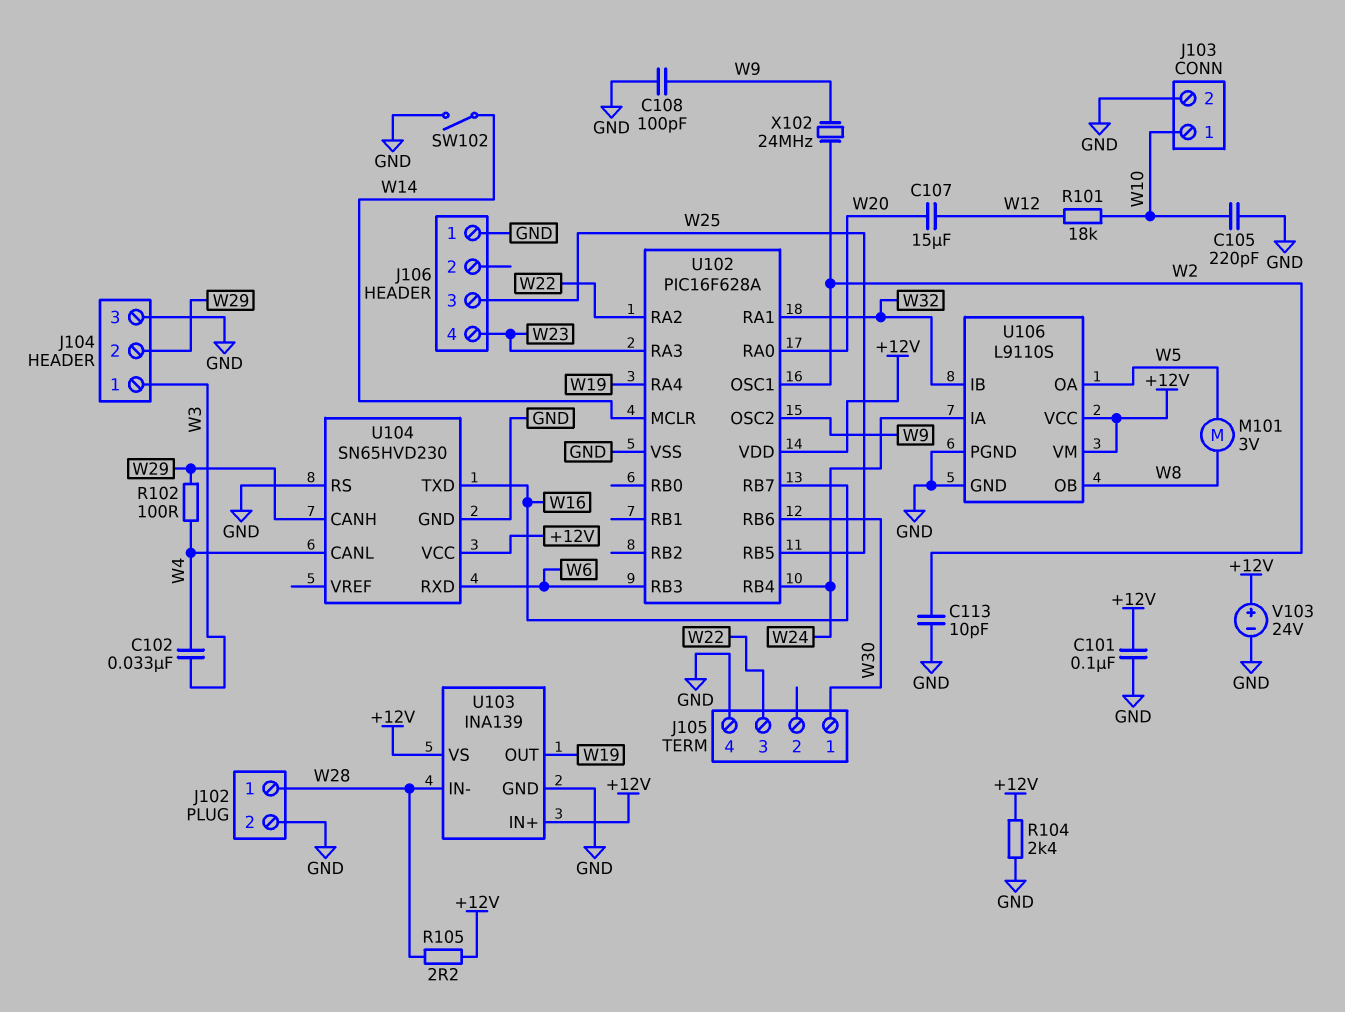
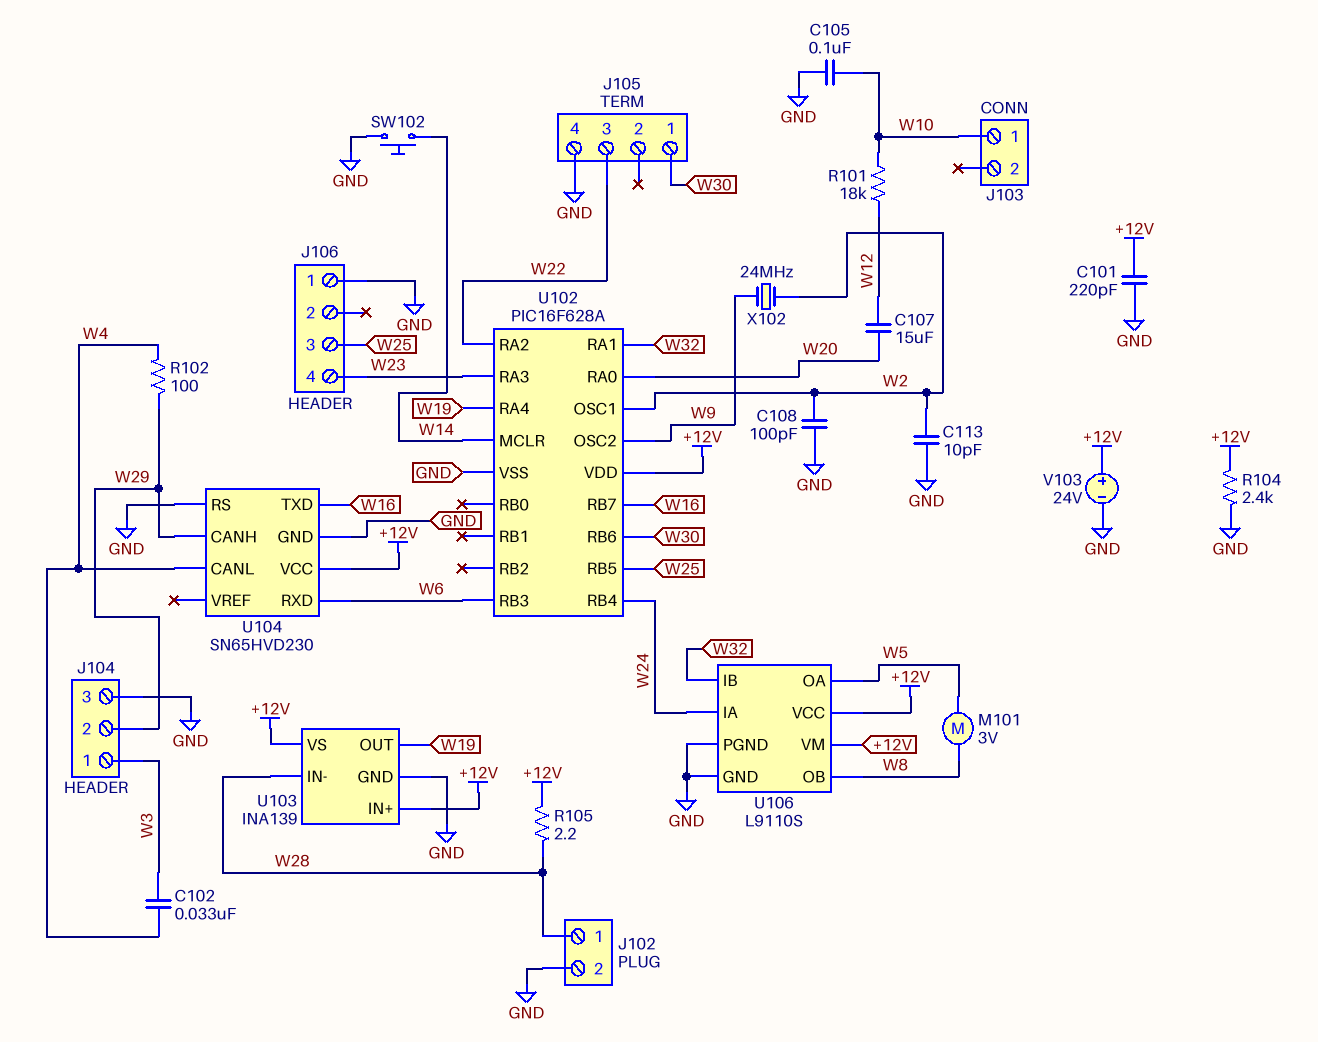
C101: 100nF (+12V, GND) -> 220pF (+12V, GND)
C105: 220pF (GND, W10) -> 100nF (GND, W10)
C108: 100pF (GND, W9) -> 100pF (GND, W2)
J103 pin 2: GND -> none
SW102: switch (GND, W14) -> button (GND, W14)

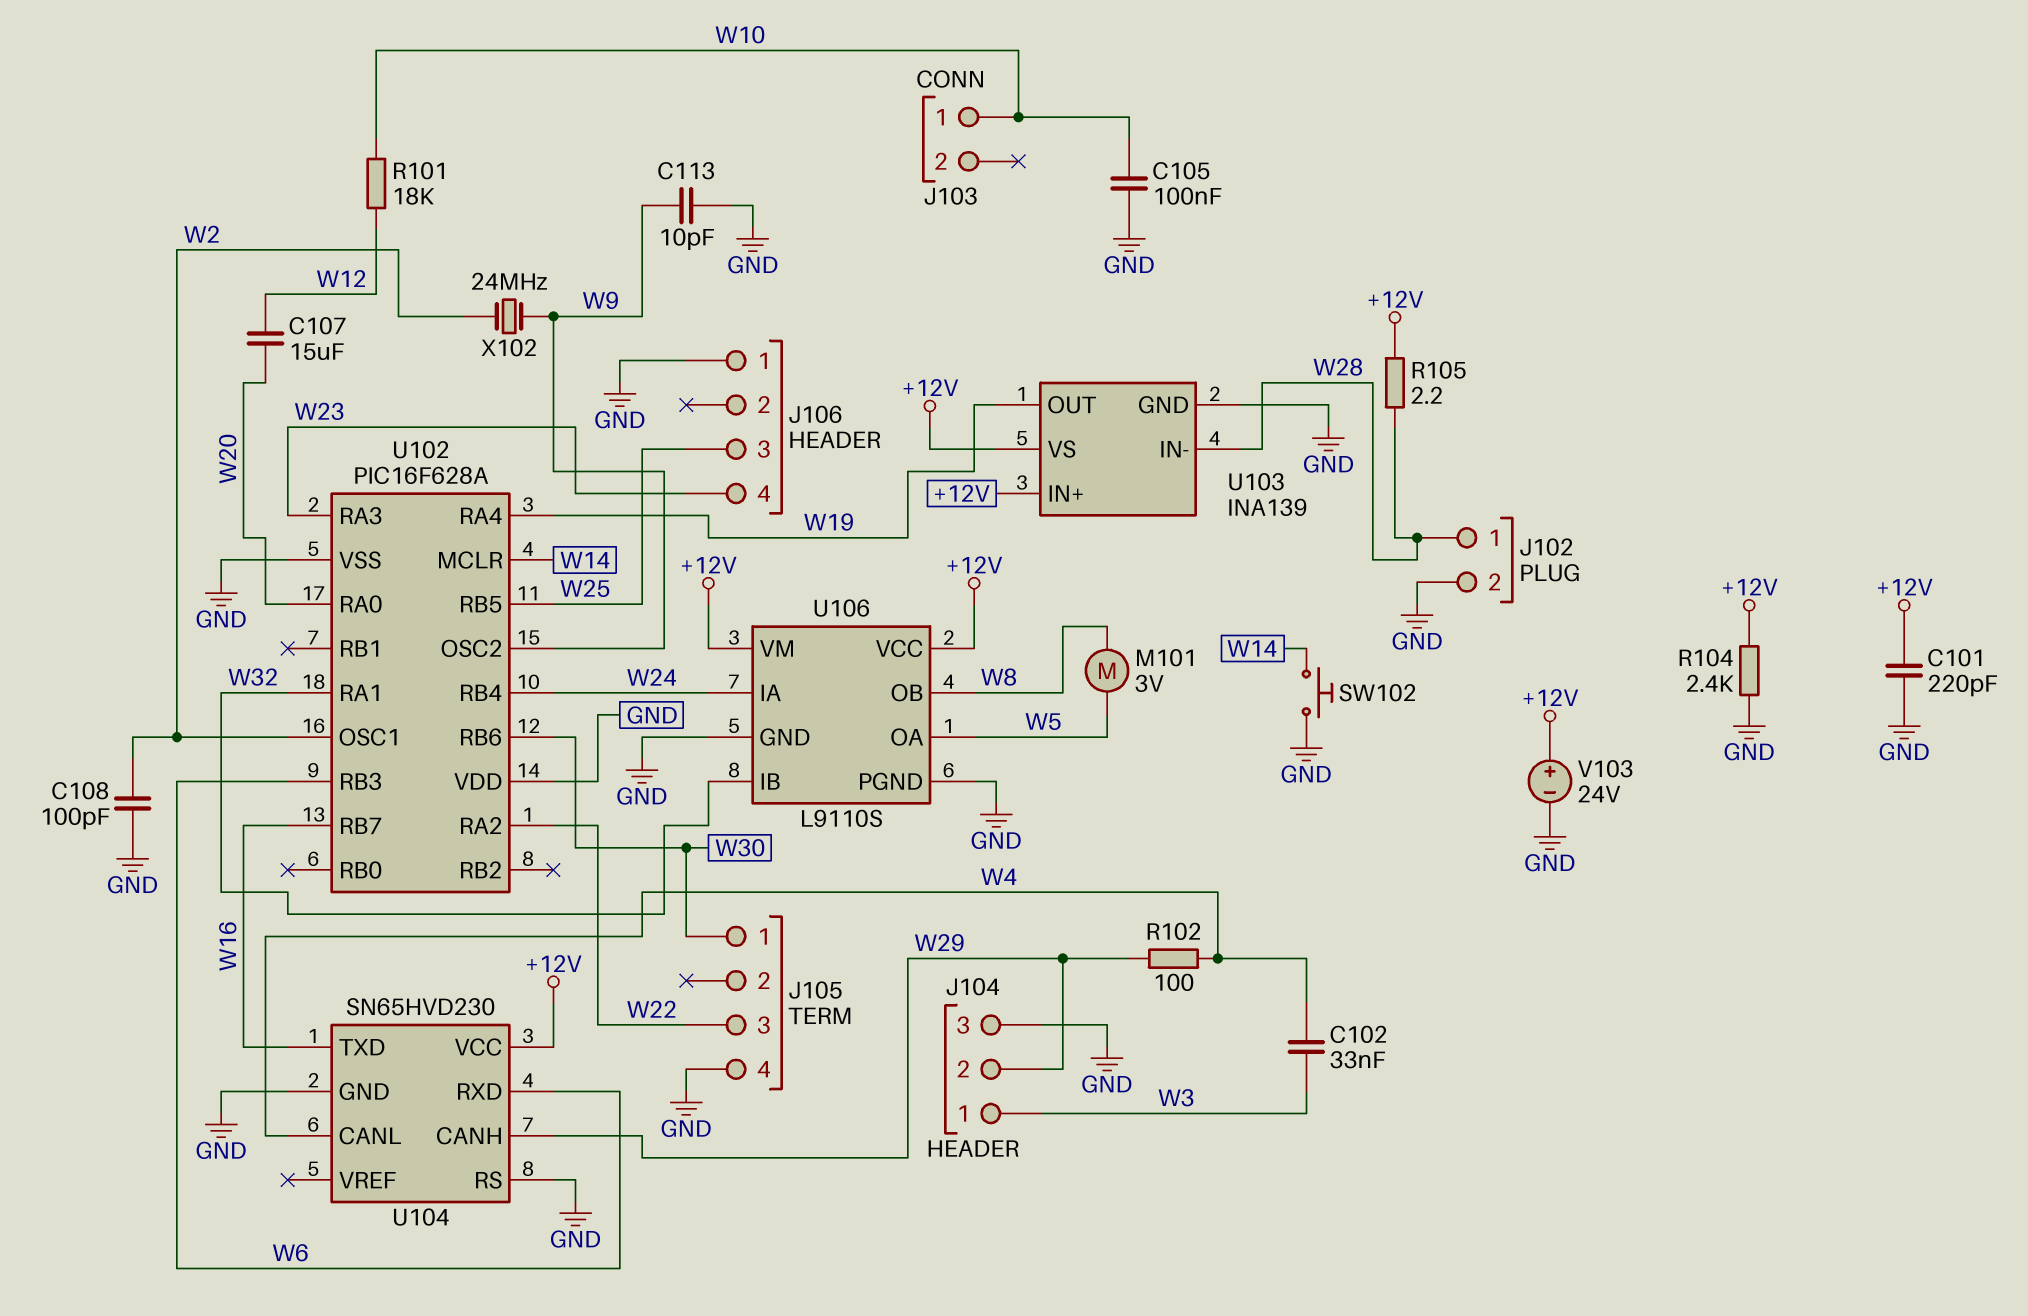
C113: 10pF (GND, W2) -> 10pF (GND, W9)
U102 pin VDD: +12V -> GND

